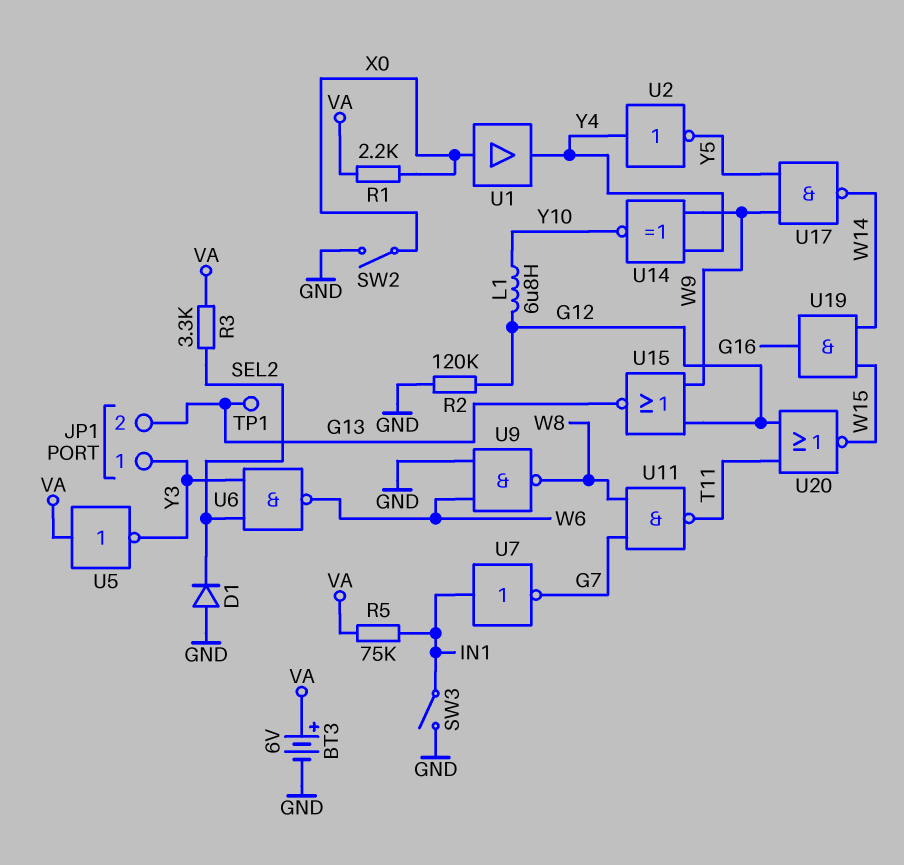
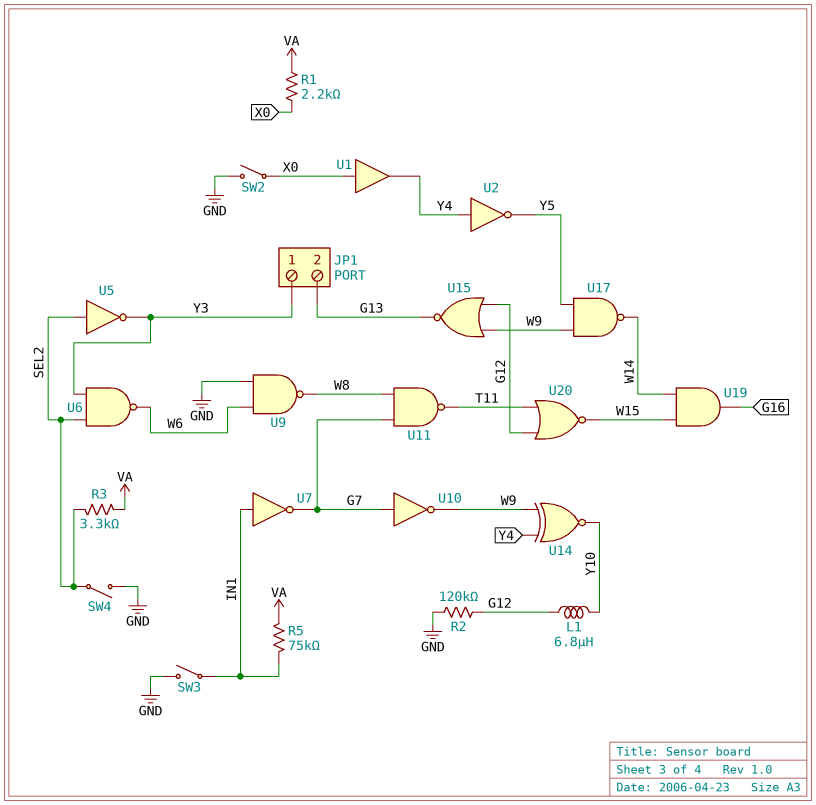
BT3: 6V (plus VA, minus GND) -> none
D1: diode (A GND, K SEL2) -> none
SW4: none -> switch (GND, SEL2)
TP1: test point (G13) -> none
U5: NOT (in VA, out Y3) -> NOT (in SEL2, out Y3)
U10: none -> NOT (in G7, out W9)

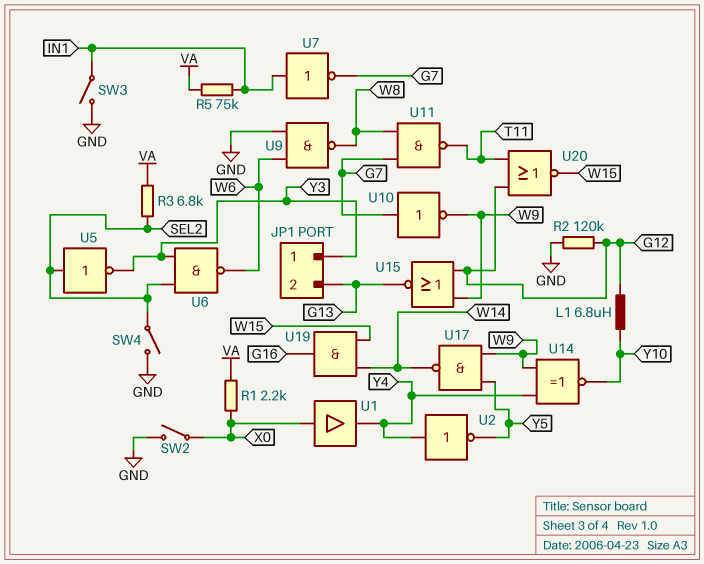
R3: 3.3k (SEL2, VA) -> 6.8k (SEL2, VA)

